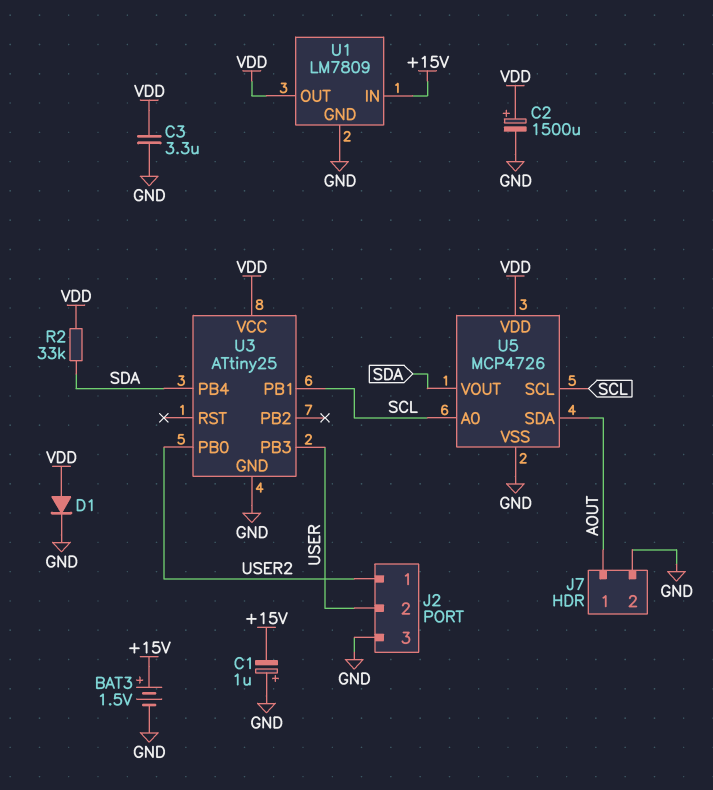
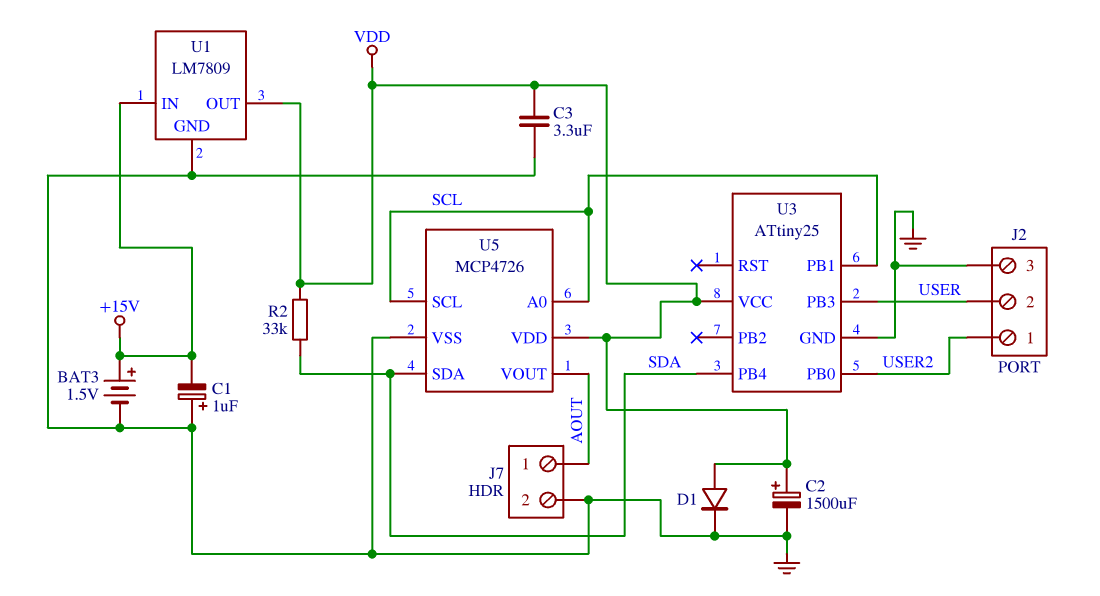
U5 pin SDA: AOUT -> SDA
U5 pin VOUT: SDA -> AOUT

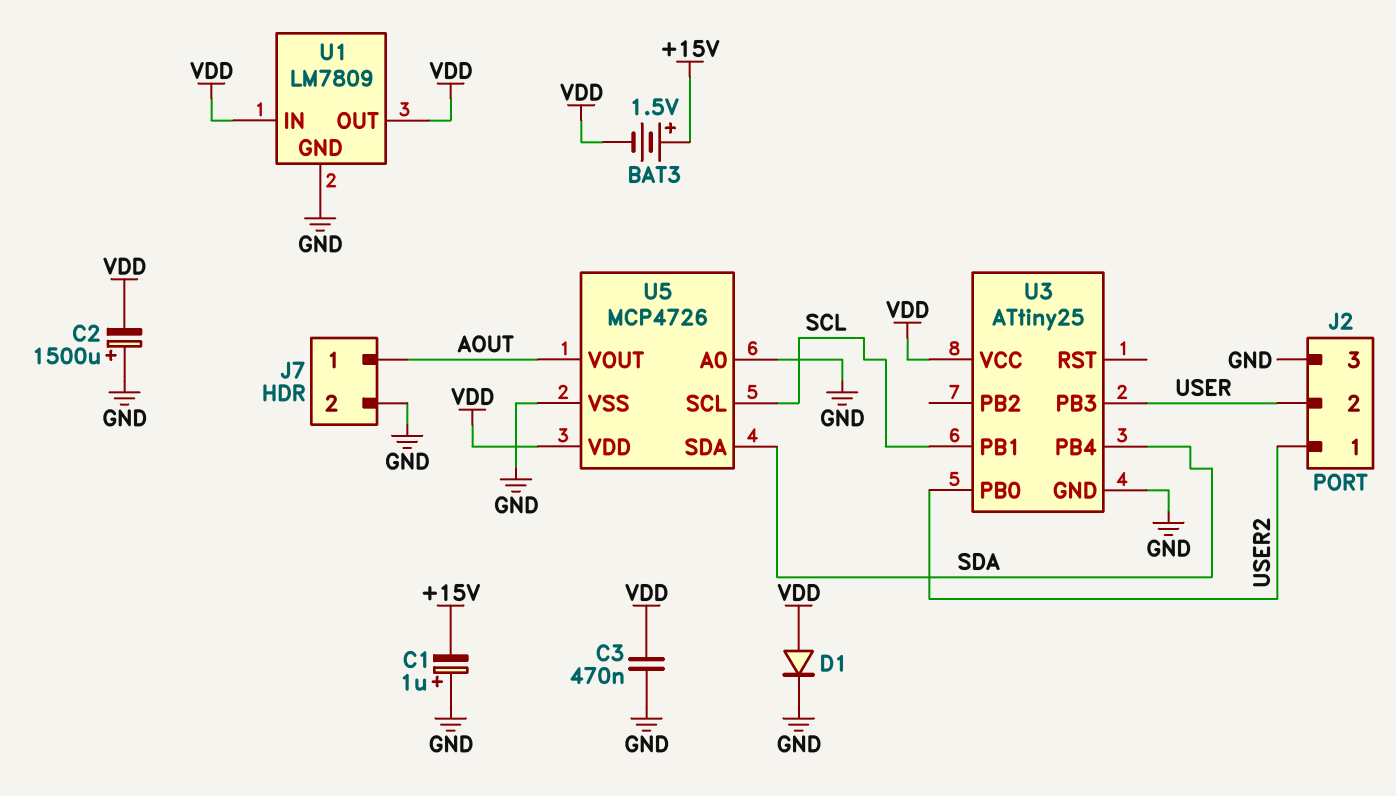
BAT3: 1.5V (plus +15V, minus GND) -> 1.5V (plus +15V, minus VDD)
C2: 1500uF (plus VDD, minus GND) -> 1500uF (plus GND, minus VDD)
C3: 3.3uF (GND, VDD) -> 470nF (GND, VDD)
R2: 33k (SDA, VDD) -> none
U1 pin IN: +15V -> VDD
U5 pin A0: SCL -> GND

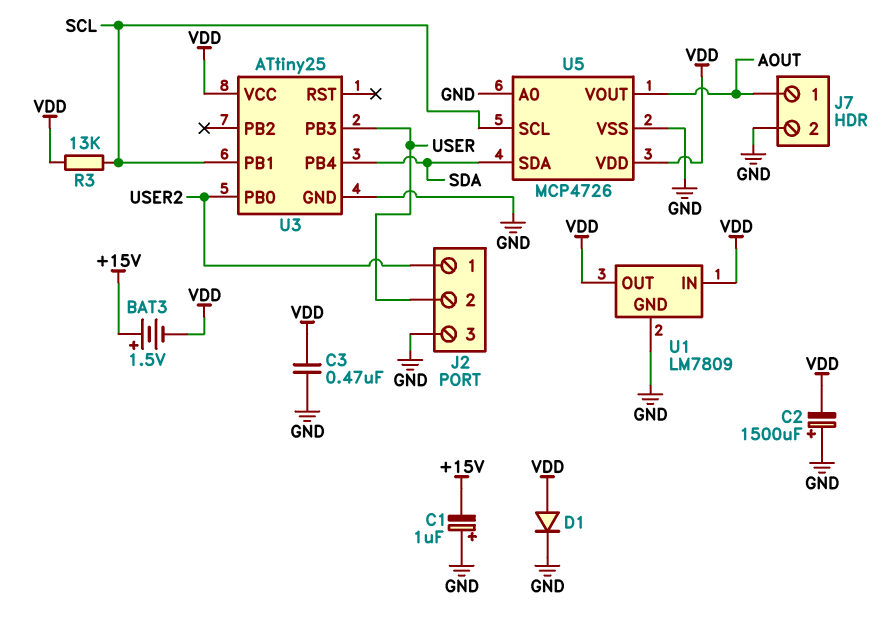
R3: none -> 13k (SCL, VDD)

